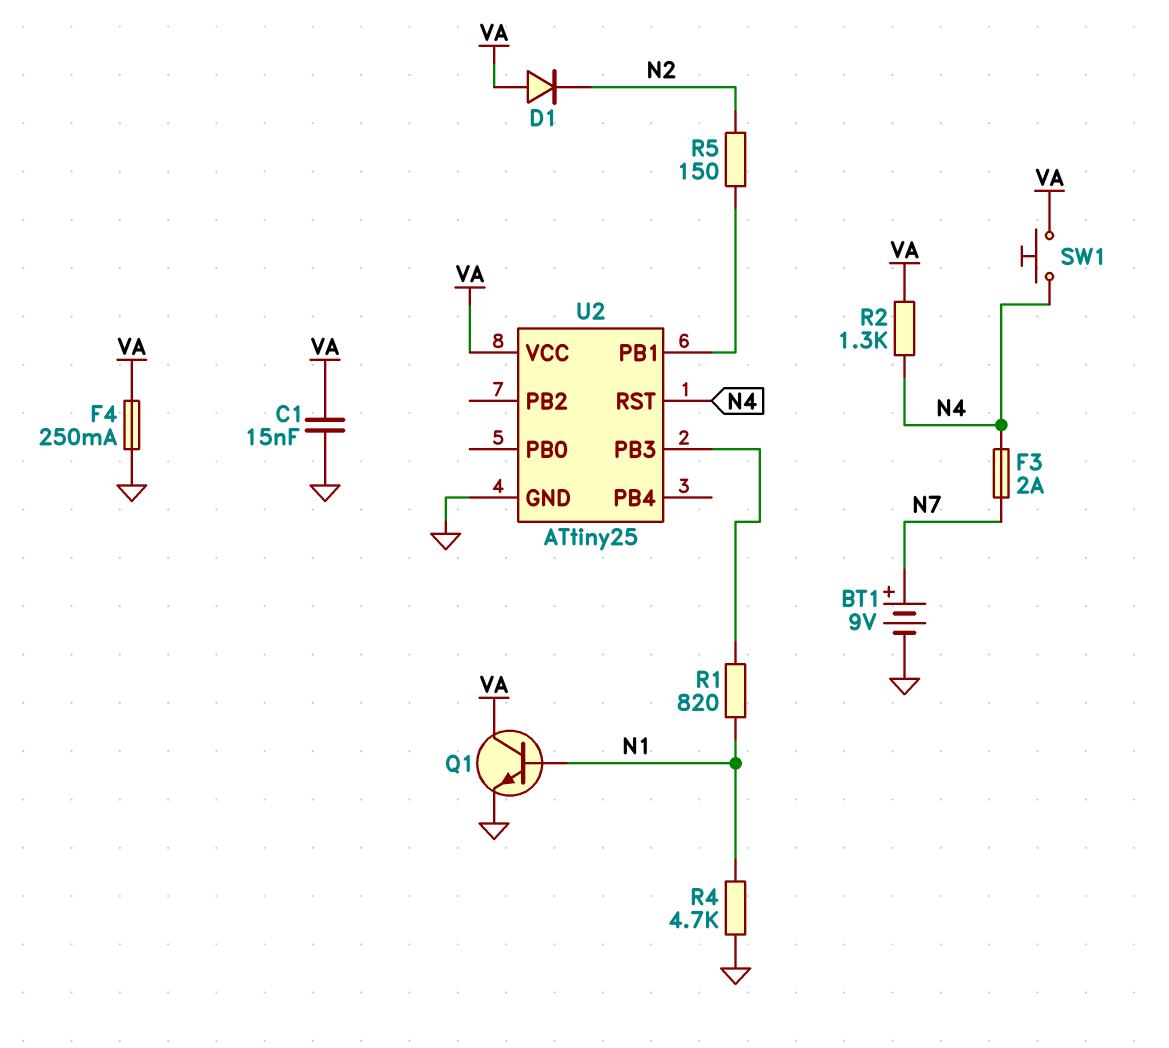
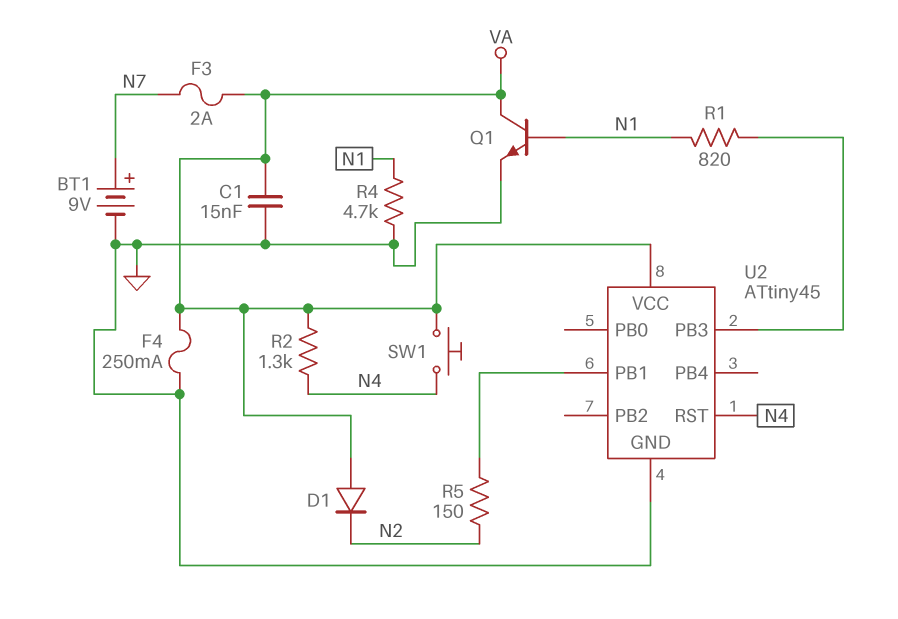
F3: 2A (N4, N7) -> 2A (N7, VA)
U2: ATtiny25 -> ATtiny45

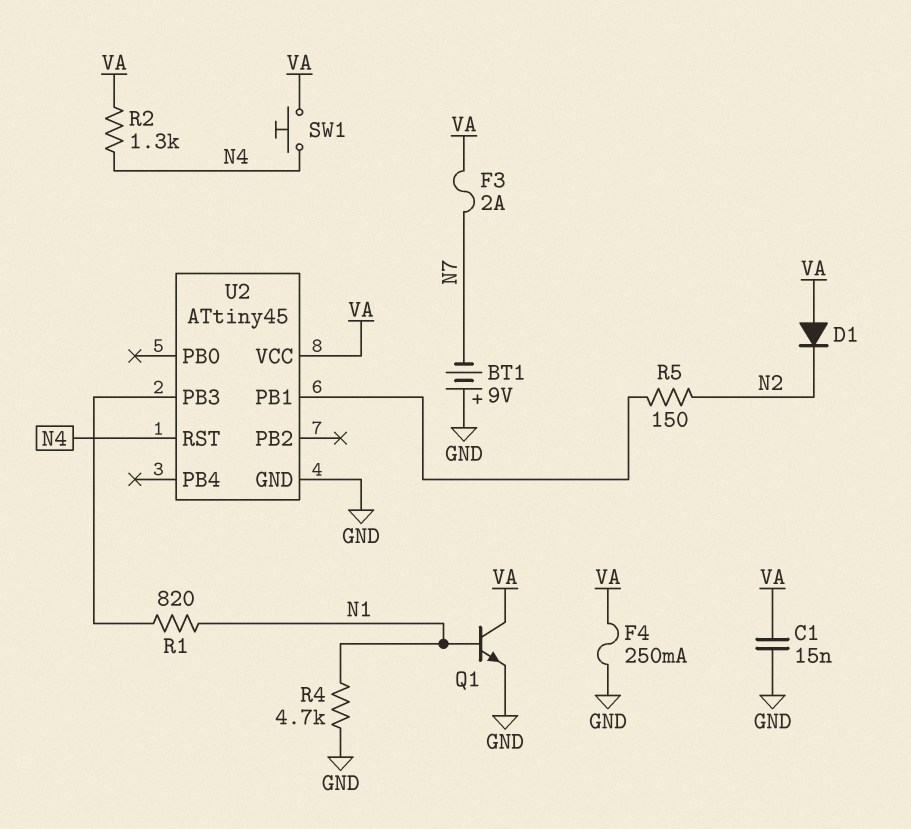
BT1: 9V (plus N7, minus GND) -> 9V (plus GND, minus N7)

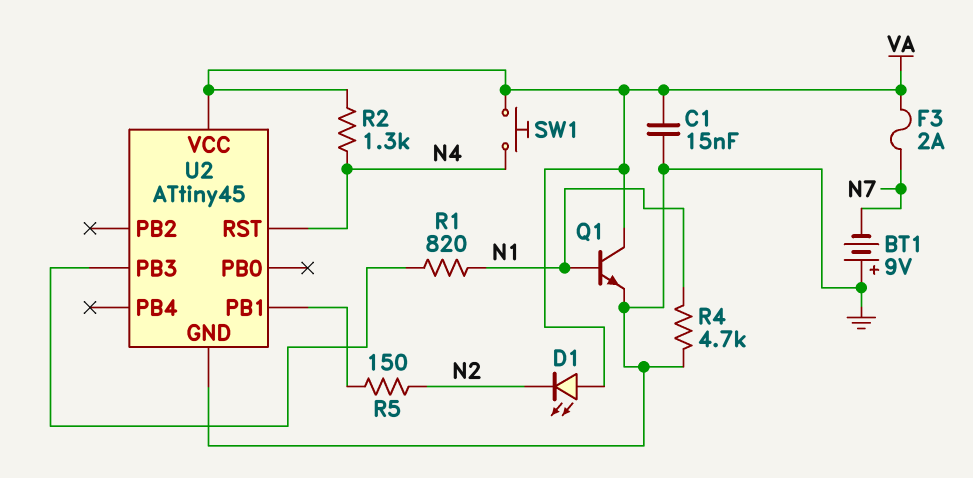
D1: diode (A VA, K N2) -> LED (A VA, K N2)
F4: 250mA (GND, VA) -> none

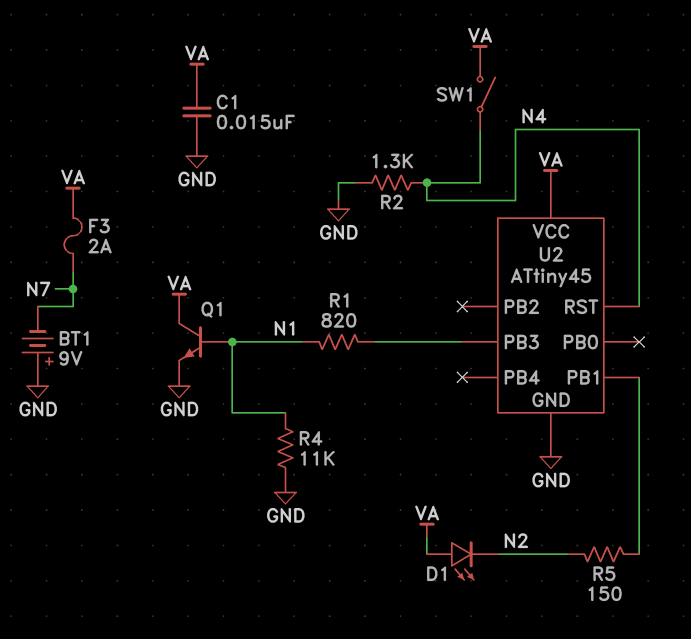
R2: 1.3k (N4, VA) -> 1.3k (GND, N4)
R4: 4.7k (GND, N1) -> 11k (GND, N1)
SW1: button (N4, VA) -> switch (N4, VA)

